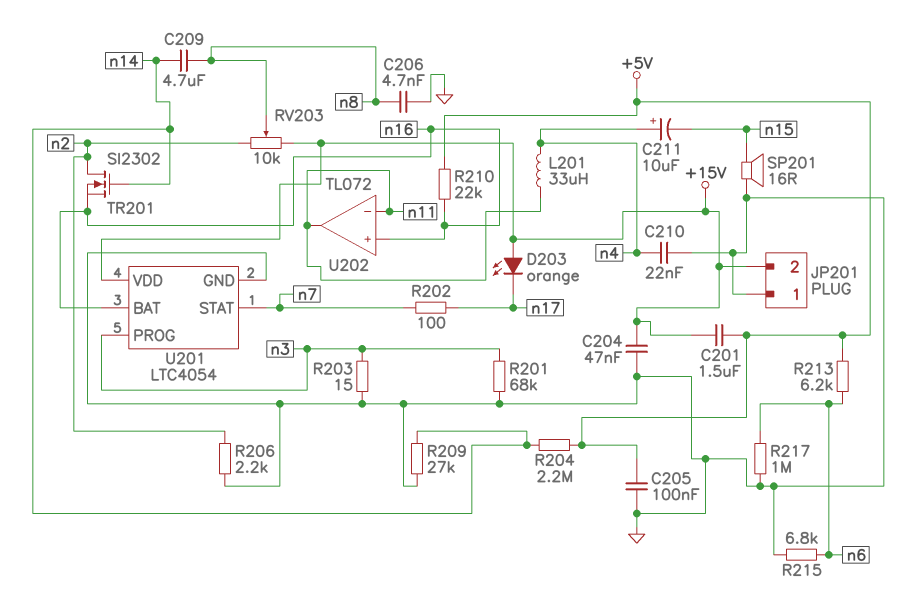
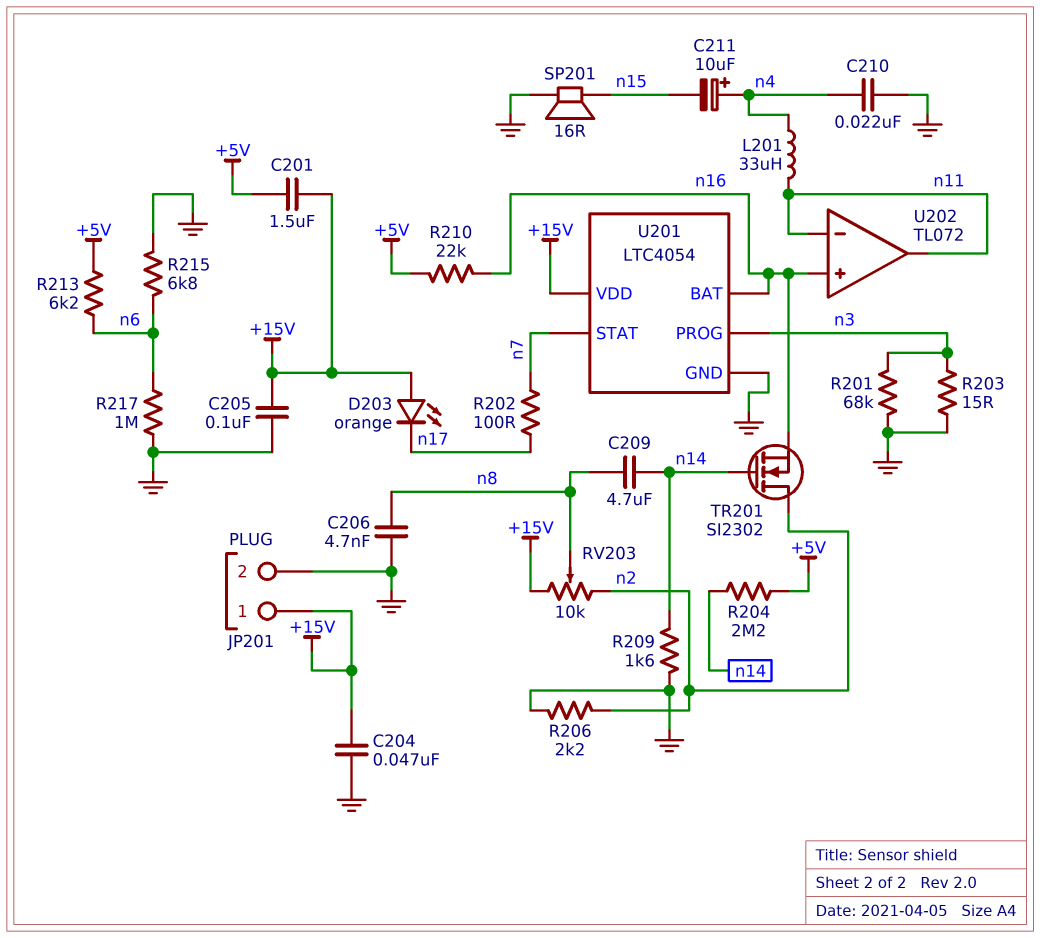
C205: 100nF (+5V, GND) -> 100nF (+15V, GND)
JP201 pin 1: GND -> +15V
JP201 pin 2: +15V -> GND
R209: 27k (GND, n14) -> 1.6k (GND, n14)

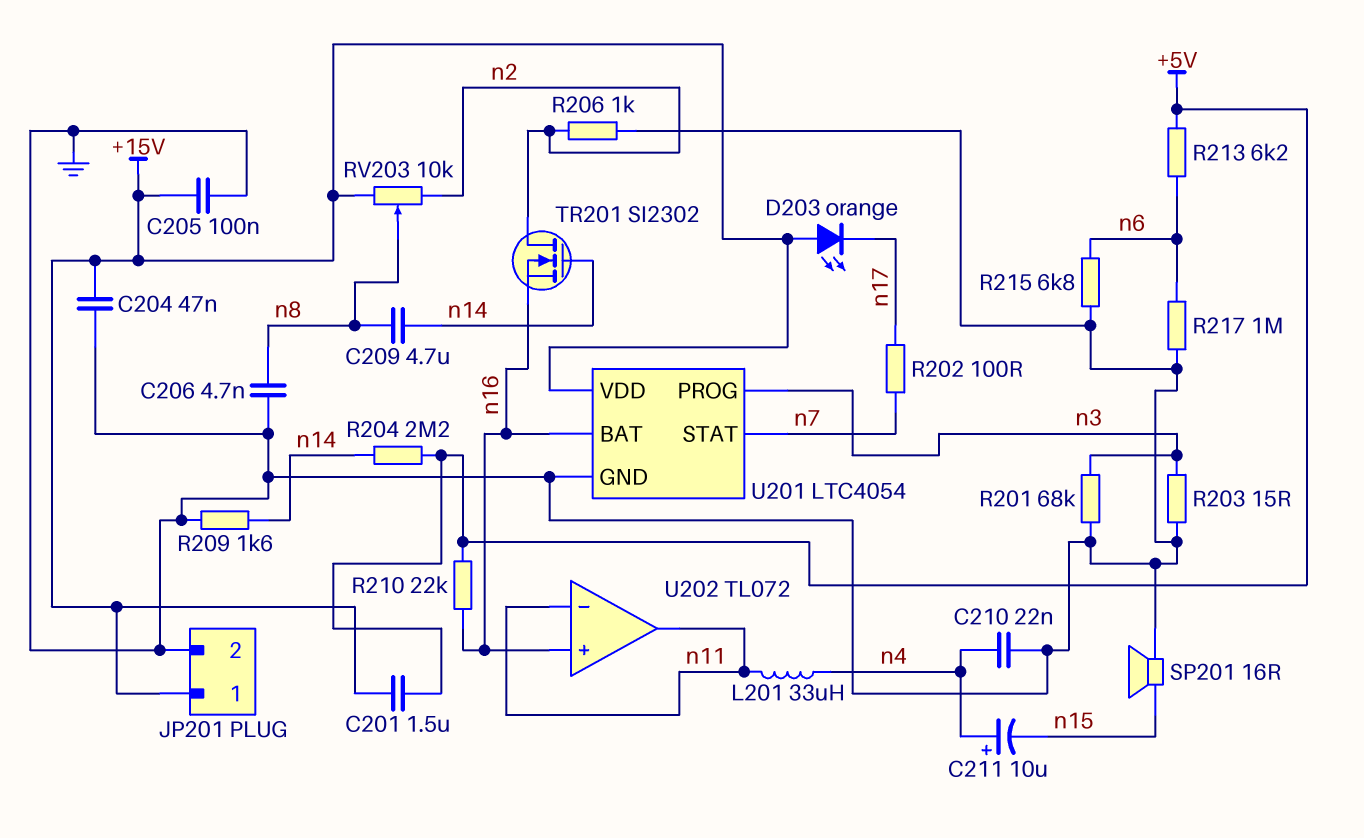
R206: 2.2k (GND, n2) -> 1k (GND, n2)

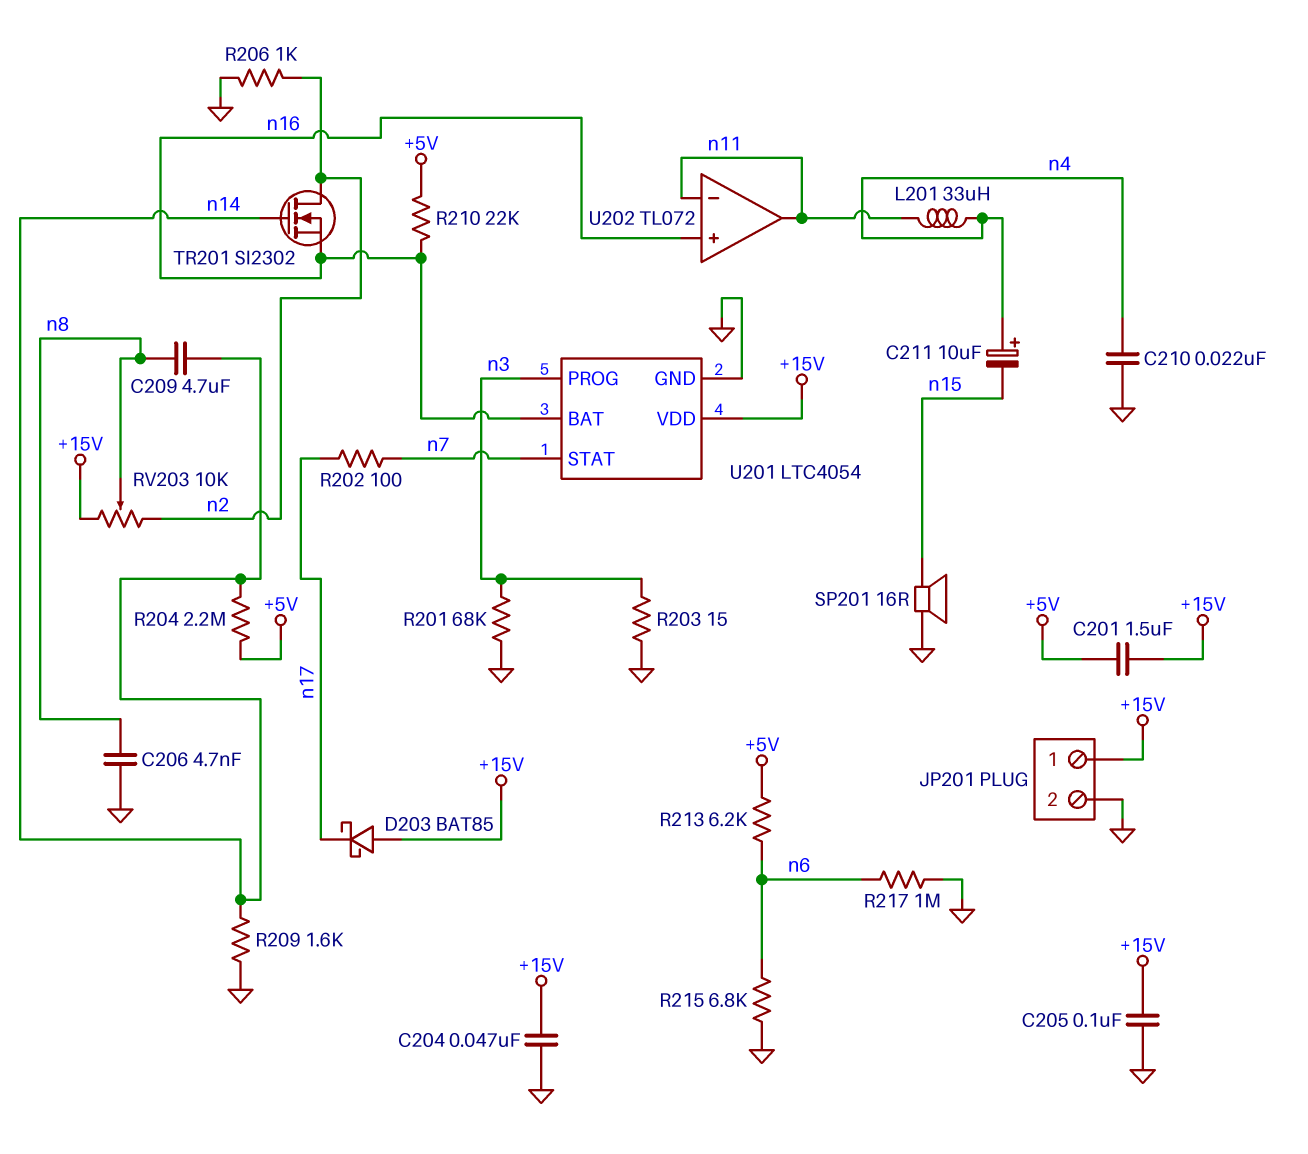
D203: LED orange (A +15V, K n17) -> schottky BAT85 (A +15V, K n17)

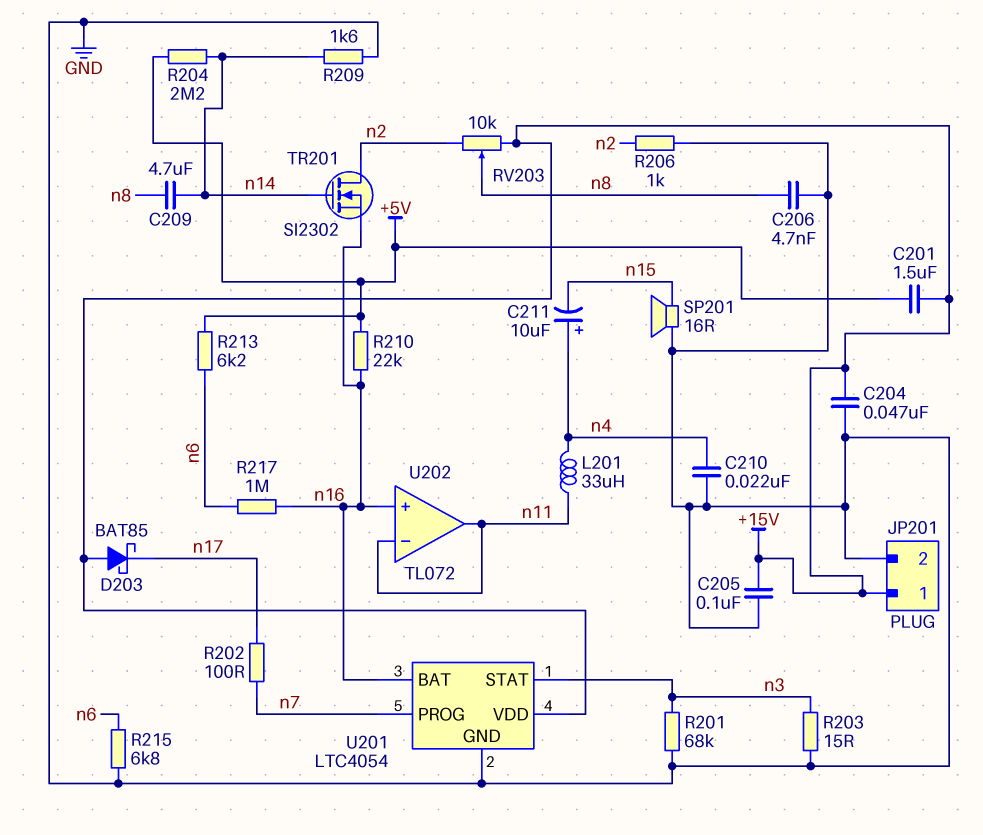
R217: 1M (GND, n6) -> 1M (n6, n16)
U201 pin PROG: n3 -> n7
U201 pin STAT: n7 -> n3

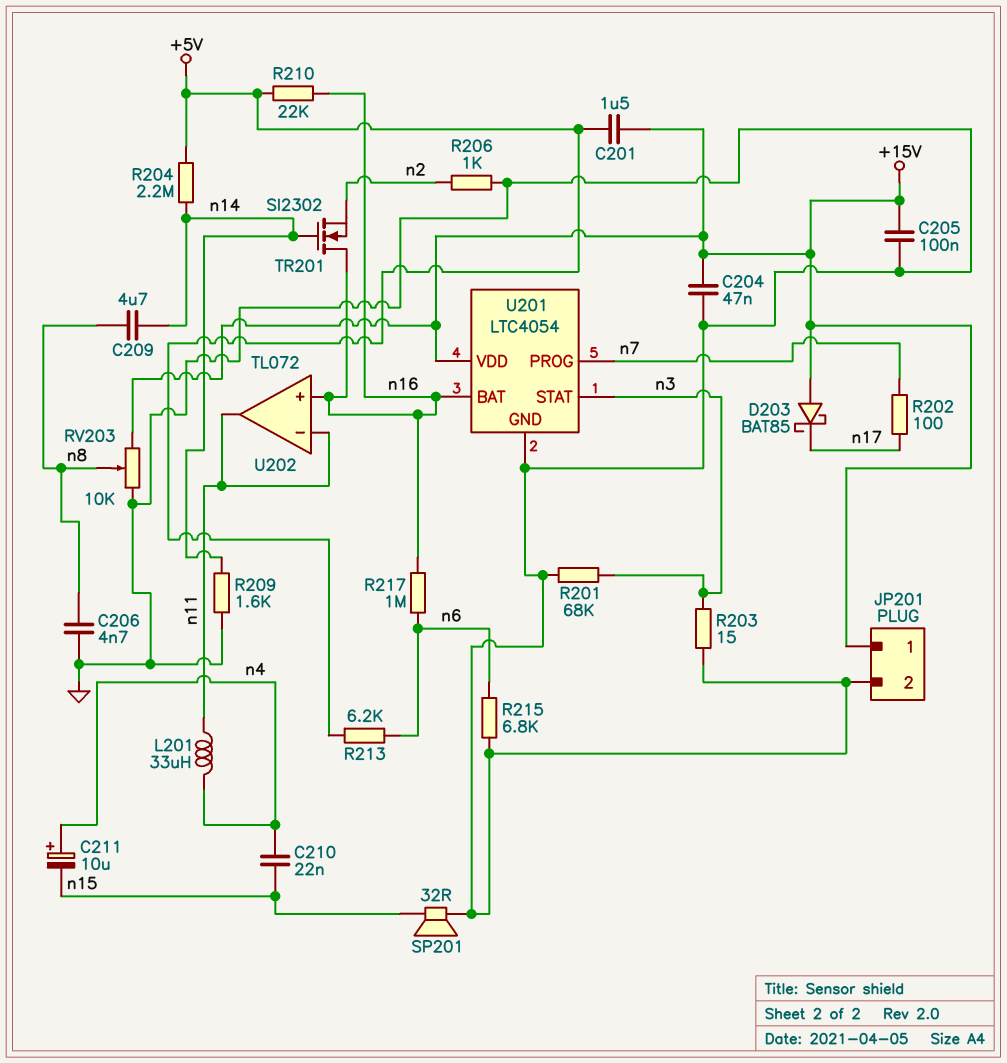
C210: 22nF (GND, n4) -> 22nF (n4, n15)
RV203: 10k (+15V, n2, wiper n8) -> 10k (+15V, GND, wiper n8)
SP201: speaker 16R (GND, n15) -> speaker 32R (GND, n15)
TR201: NMOS SI2302 (G n14, D n2, S n16) -> NMOS SI2302 (G n14, D n16, S n2)

